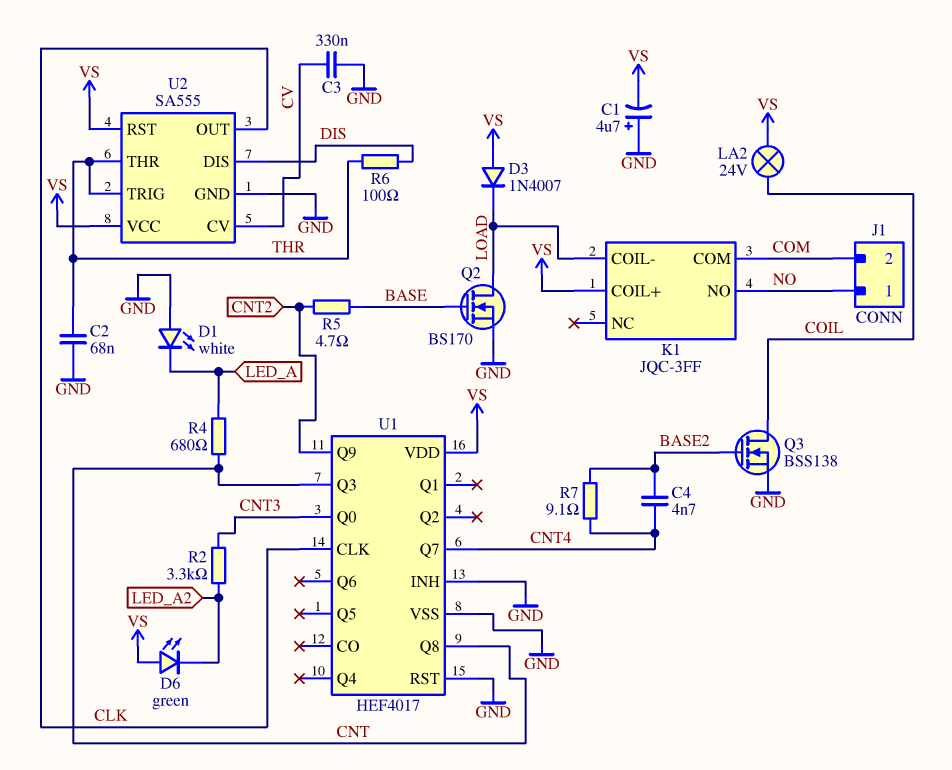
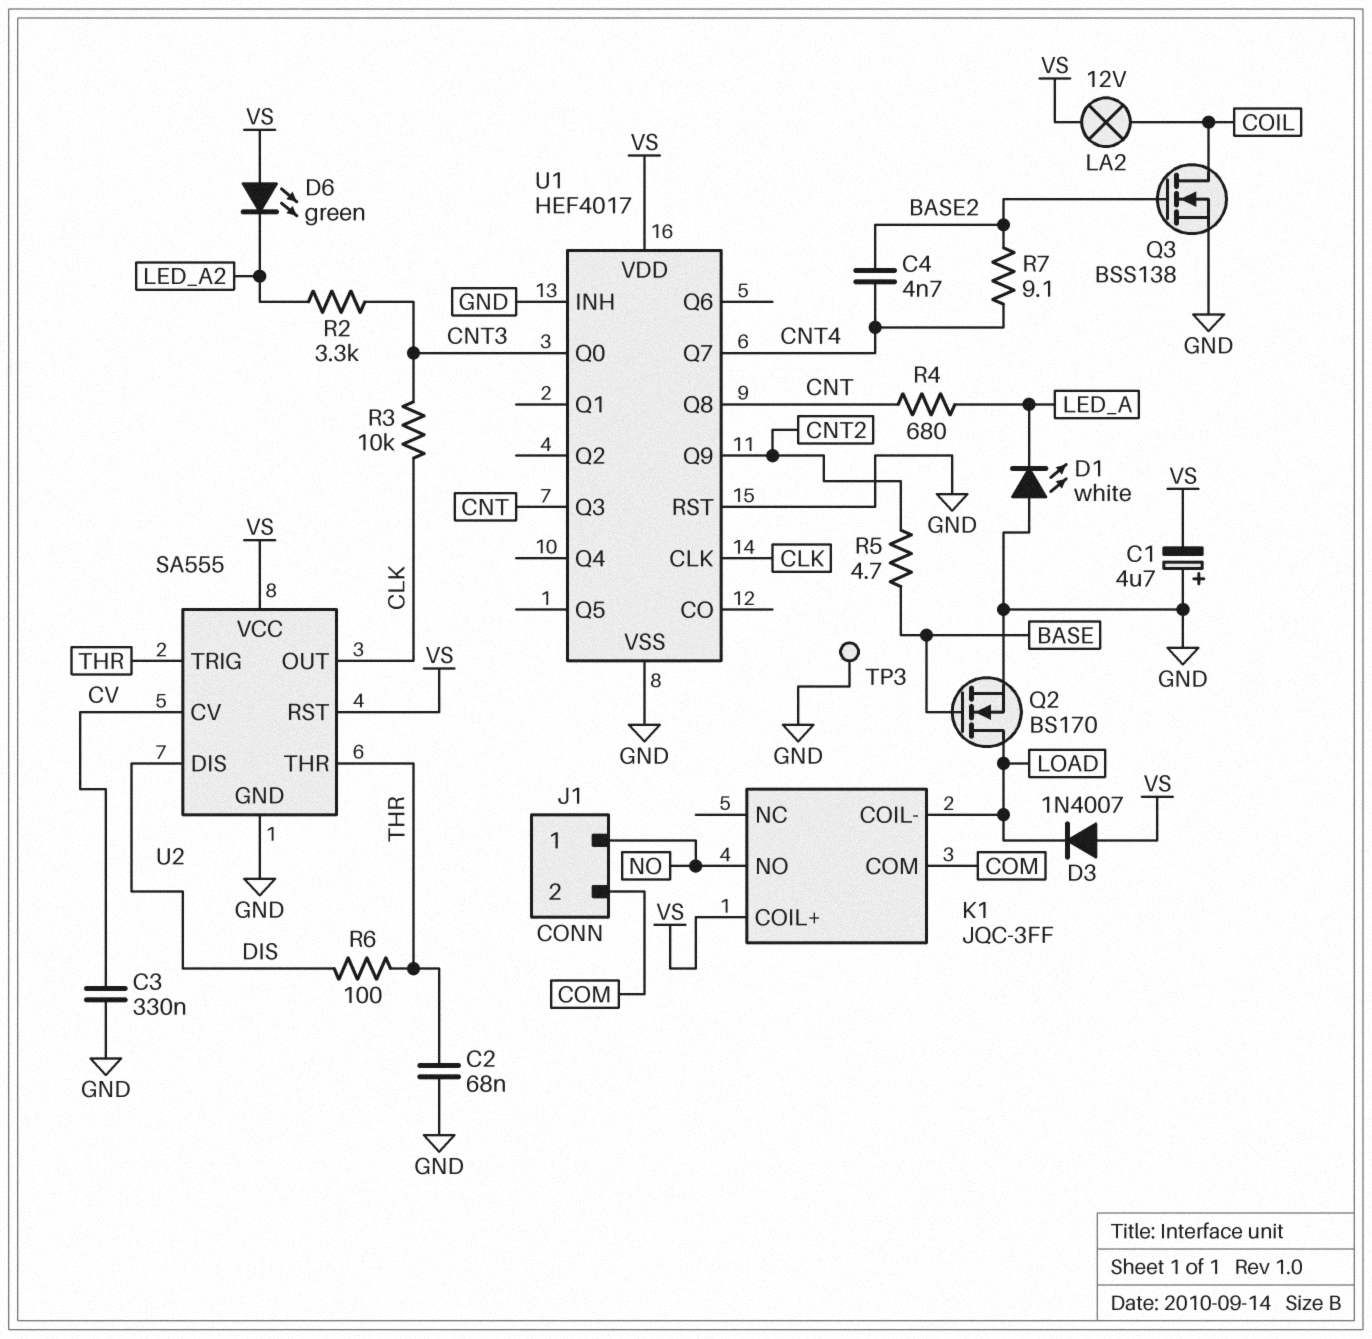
LA2: lamp 24V (COIL, VS) -> lamp 12V (COIL, VS)
R3: none -> 10k (CLK, CNT3)
TP3: none -> test point (GND)

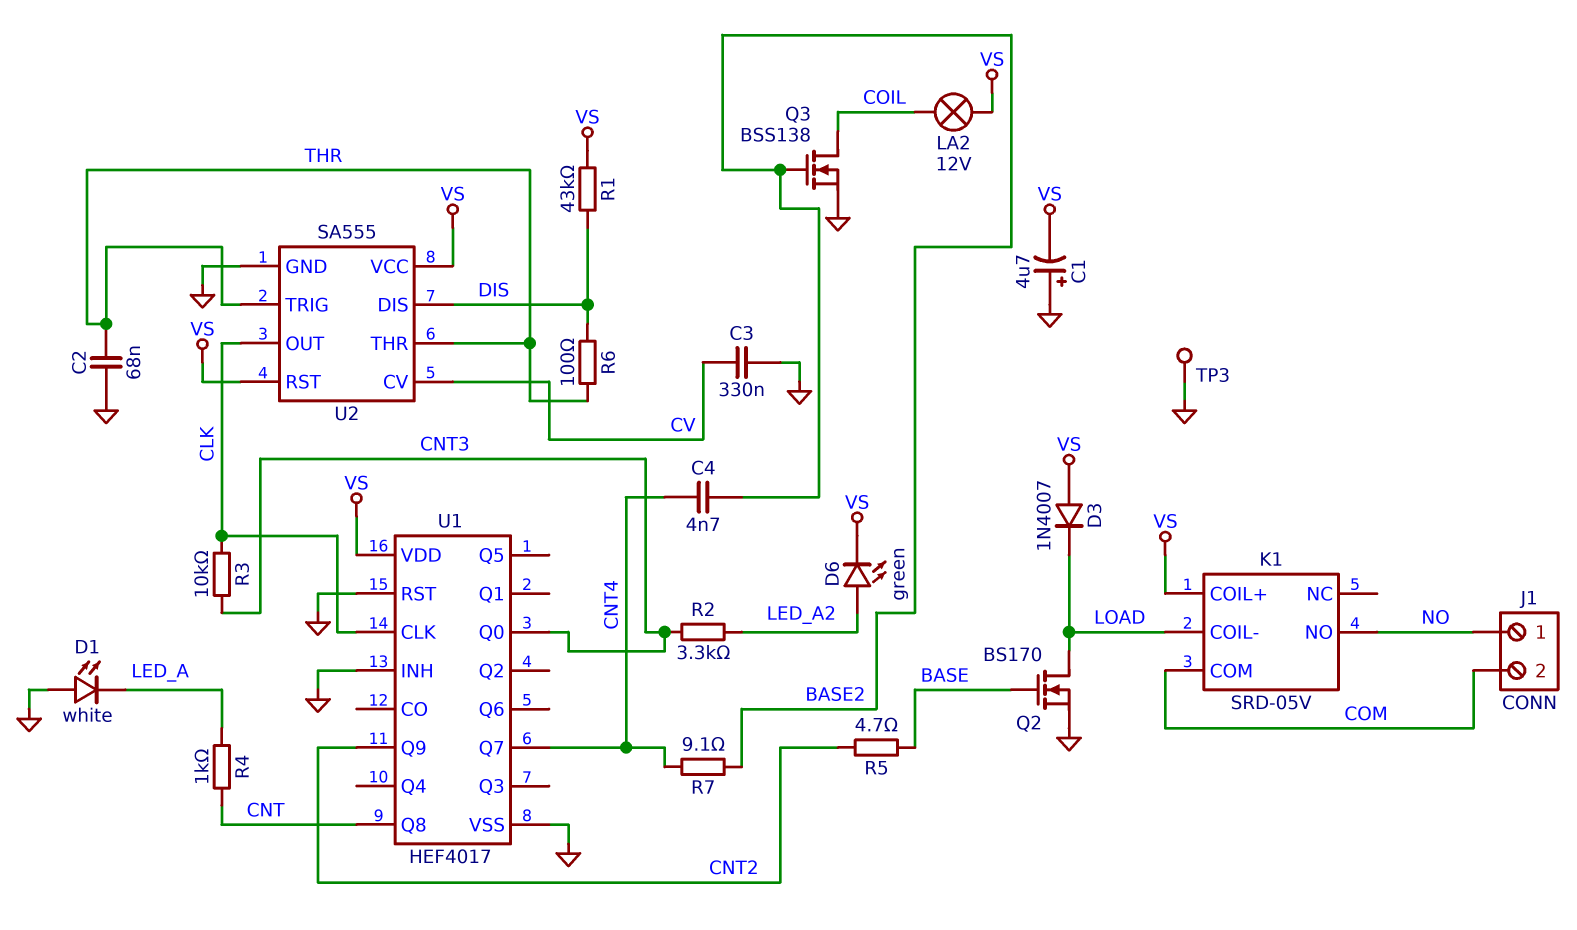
D6: LED green (A VS, K LED_A2) -> LED green (A LED_A2, K VS)
K1: JQC-3FF -> SRD-05V
R1: none -> 43k (DIS, VS)
R4: 680 (CNT, LED_A) -> 1k (CNT, LED_A)
U1 pin Q3: CNT -> none

